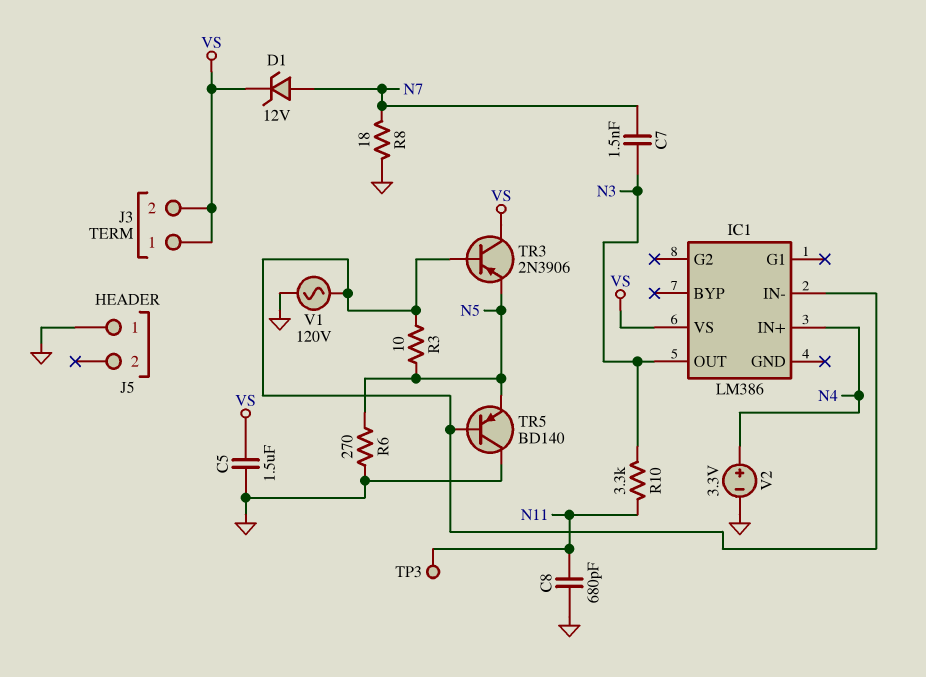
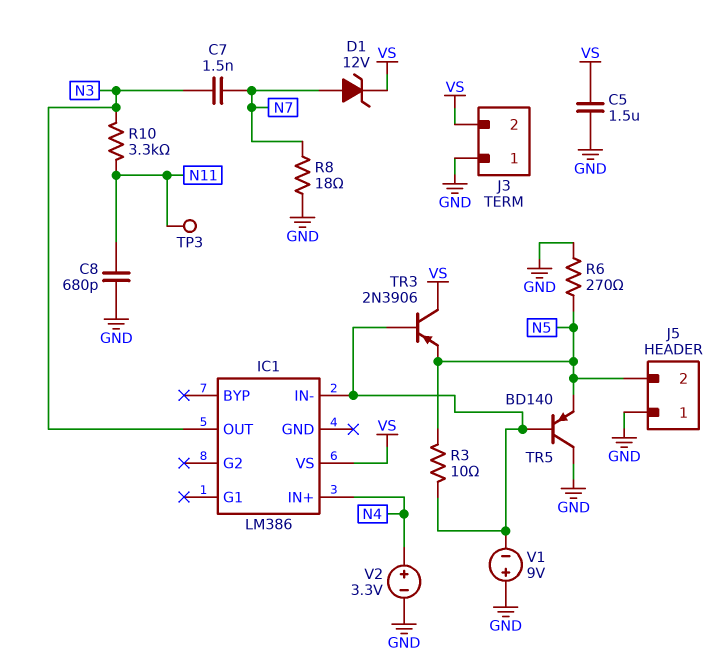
J3 pin 1: VS -> GND
J5 pin 2: none -> N5
V1: AC 120V (GND, IC1/IN-) -> 9V (plus GND, minus IC1/IN-)

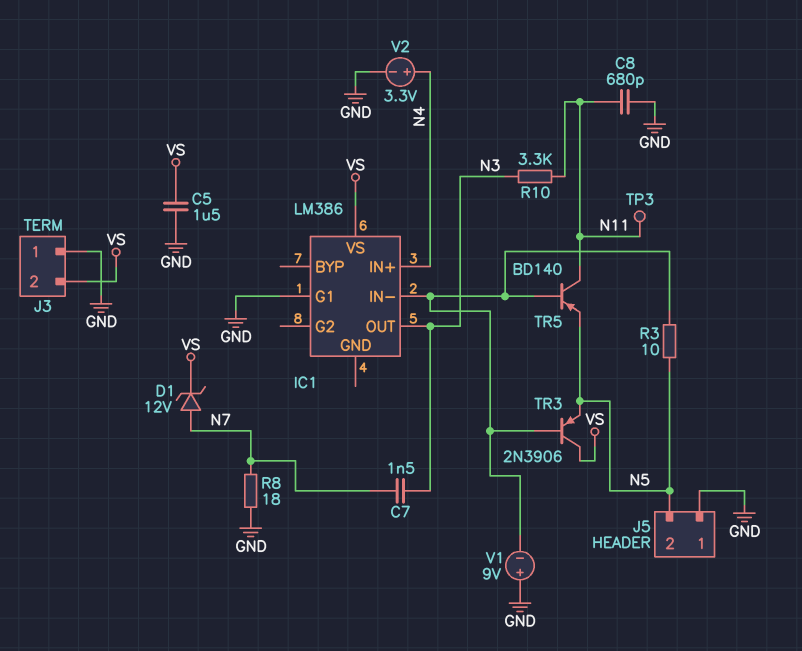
IC1 pin G1: none -> GND
R6: 270 (GND, N5) -> none
TR5: PNP BD140 (B IC1/IN-, C GND, E N5) -> PNP BD140 (B IC1/IN-, C N11, E N5)

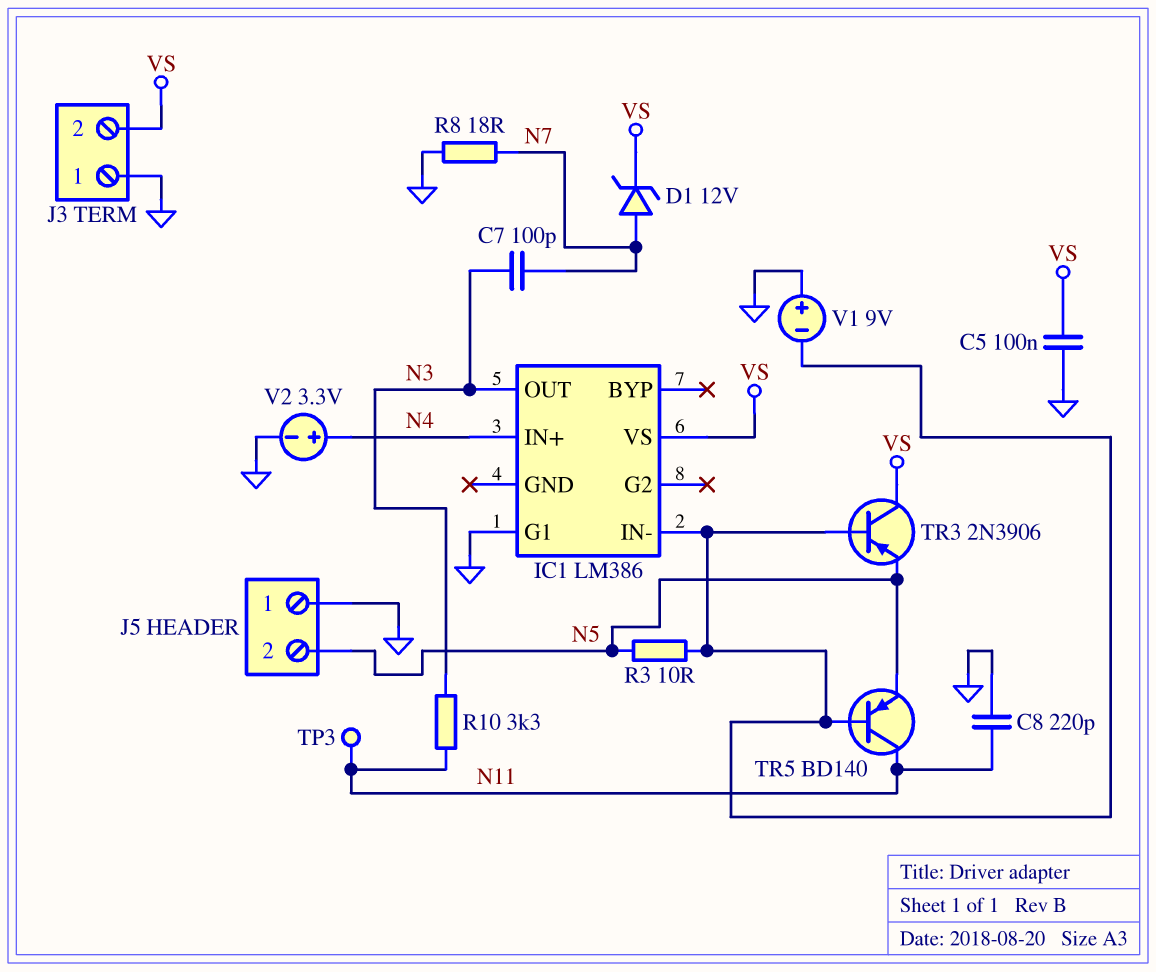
C5: 1.5uF (GND, VS) -> 100nF (GND, VS)
C7: 1.5nF (N3, N7) -> 100pF (N3, N7)
C8: 680pF (GND, N11) -> 220pF (GND, N11)

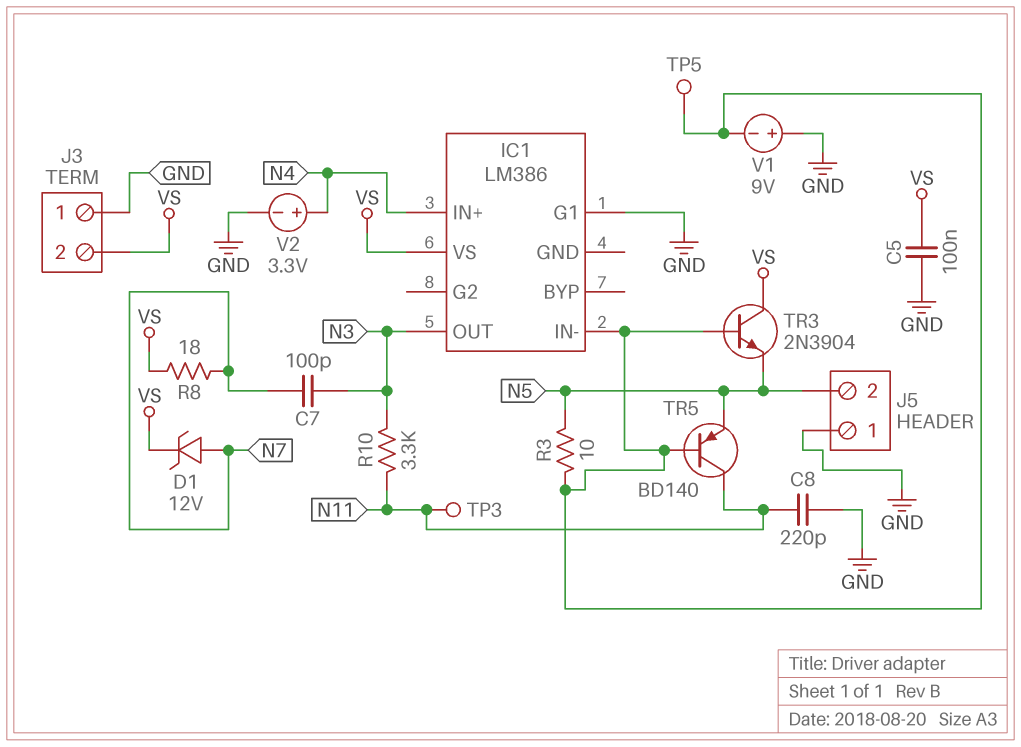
R8: 18 (GND, N7) -> 18 (N7, VS)
TP5: none -> test point (IC1/IN-)
TR3: PNP 2N3906 (B IC1/IN-, C VS, E N5) -> NPN 2N3904 (B IC1/IN-, C VS, E N5)

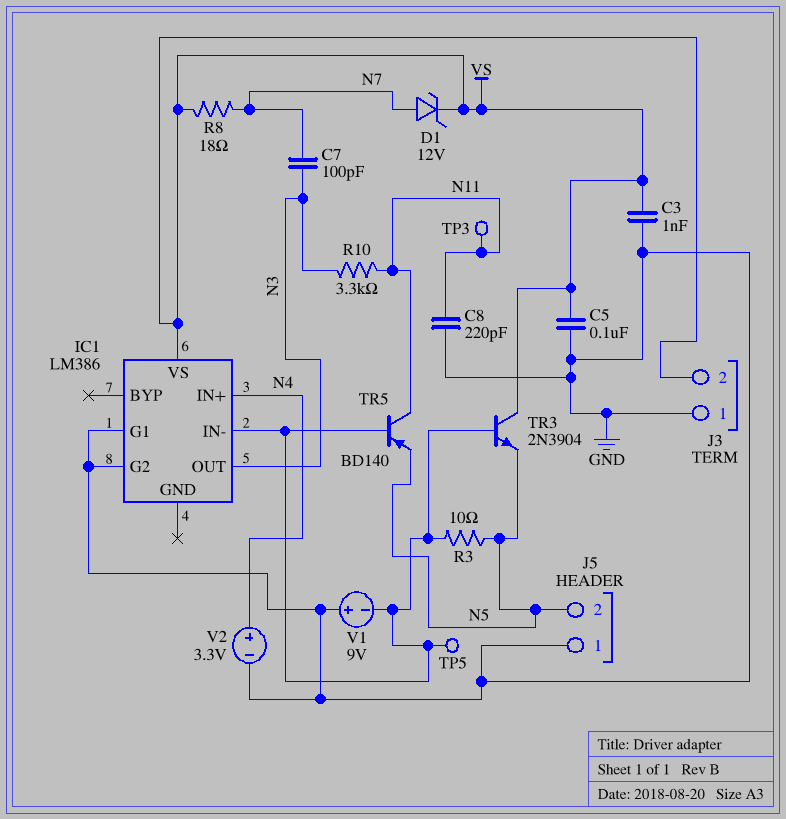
C3: none -> 1nF (GND, VS)
IC1 pin G2: none -> GND

